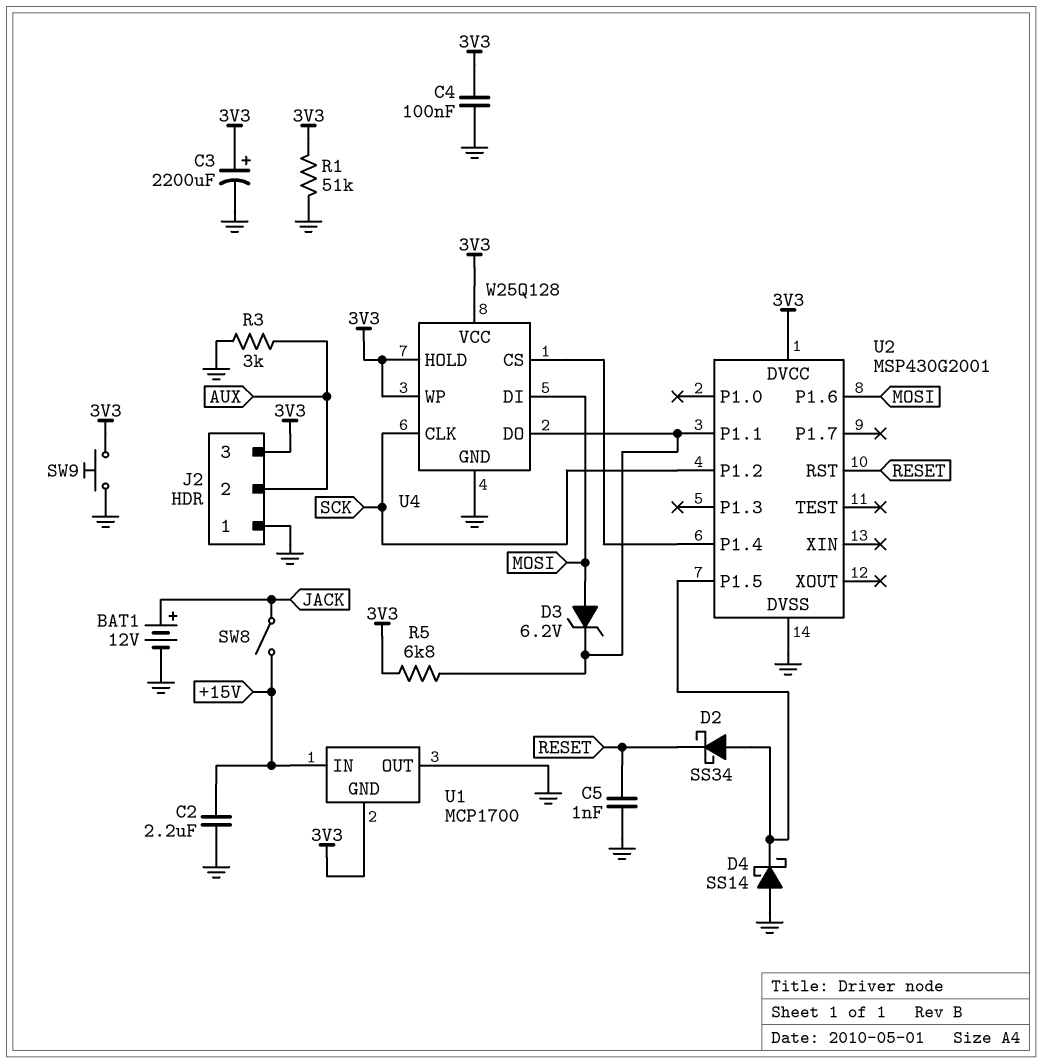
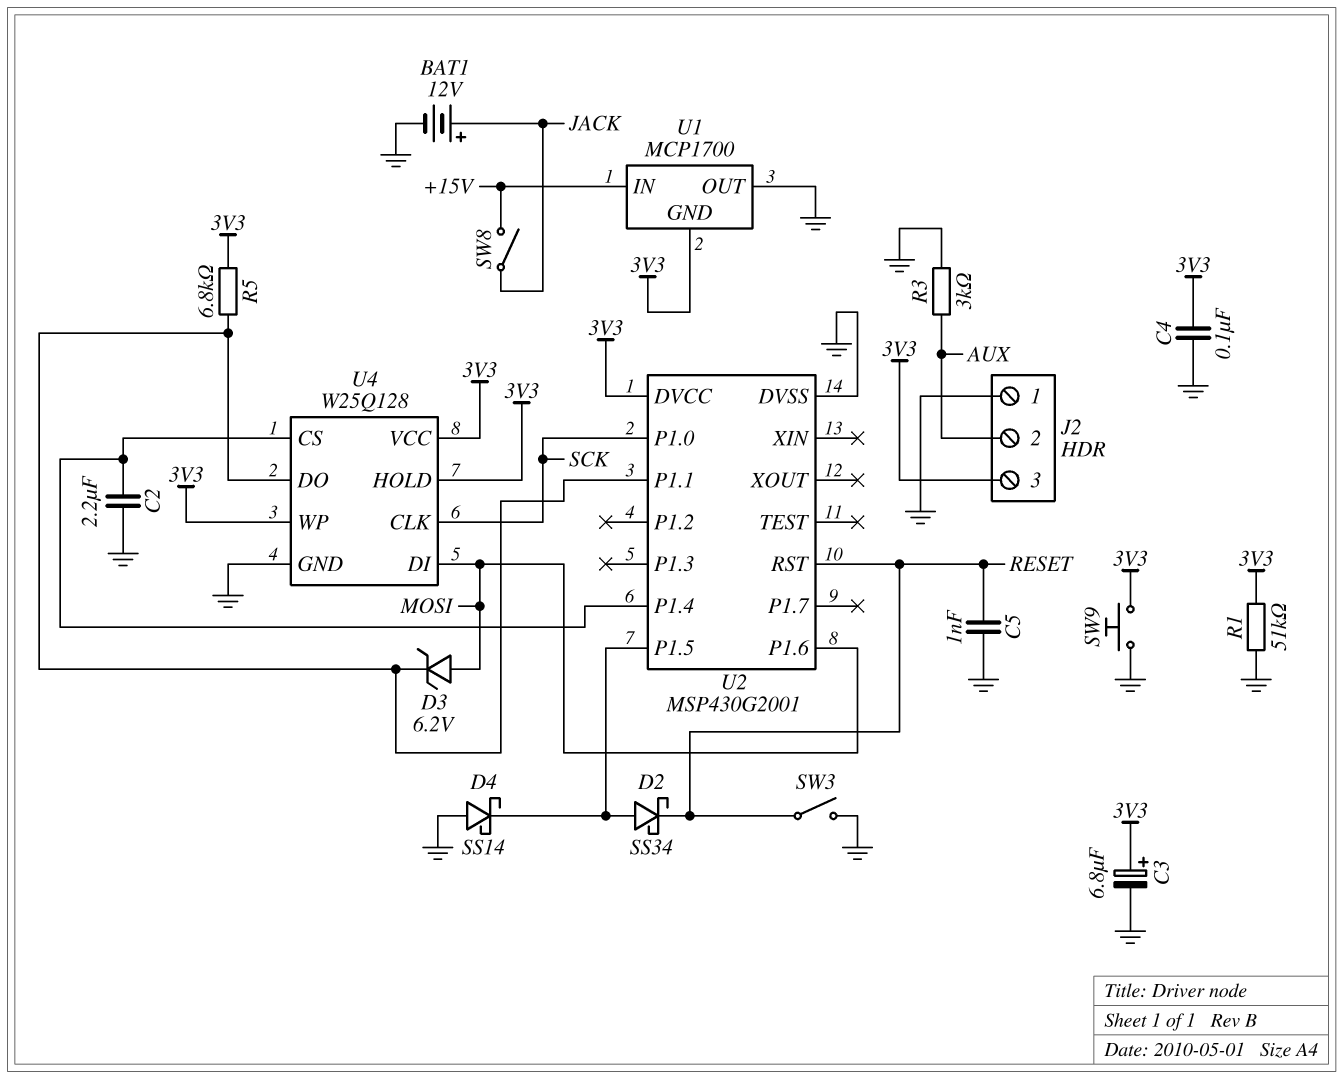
C2: 2.2uF (+15V, GND) -> 2.2uF (GND, U2/P1.4)
C3: 2200uF (plus 3V3, minus GND) -> 6.8uF (plus 3V3, minus GND)
SW3: none -> switch (GND, RESET)
U2 pin P1.0: none -> SCK
U2 pin P1.2: SCK -> none

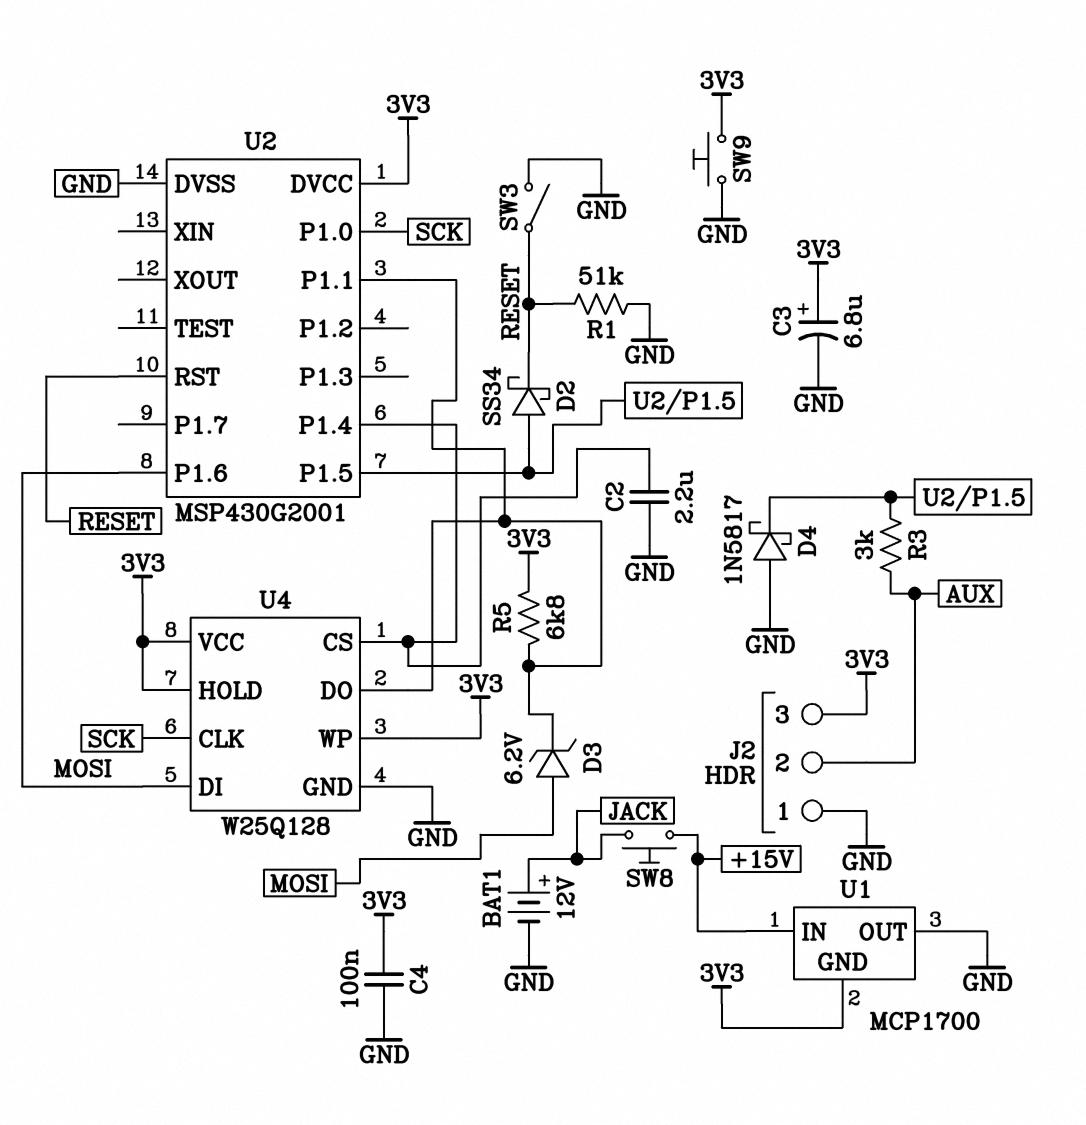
C5: 1nF (GND, RESET) -> none
D4: schottky SS14 (A GND, K U2/P1.5) -> schottky 1N5817 (A GND, K U2/P1.5)
R1: 51k (3V3, GND) -> 51k (GND, RESET)
R3: 3k (AUX, GND) -> 3k (AUX, U2/P1.5)
SW8: switch (+15V, JACK) -> button (+15V, JACK)

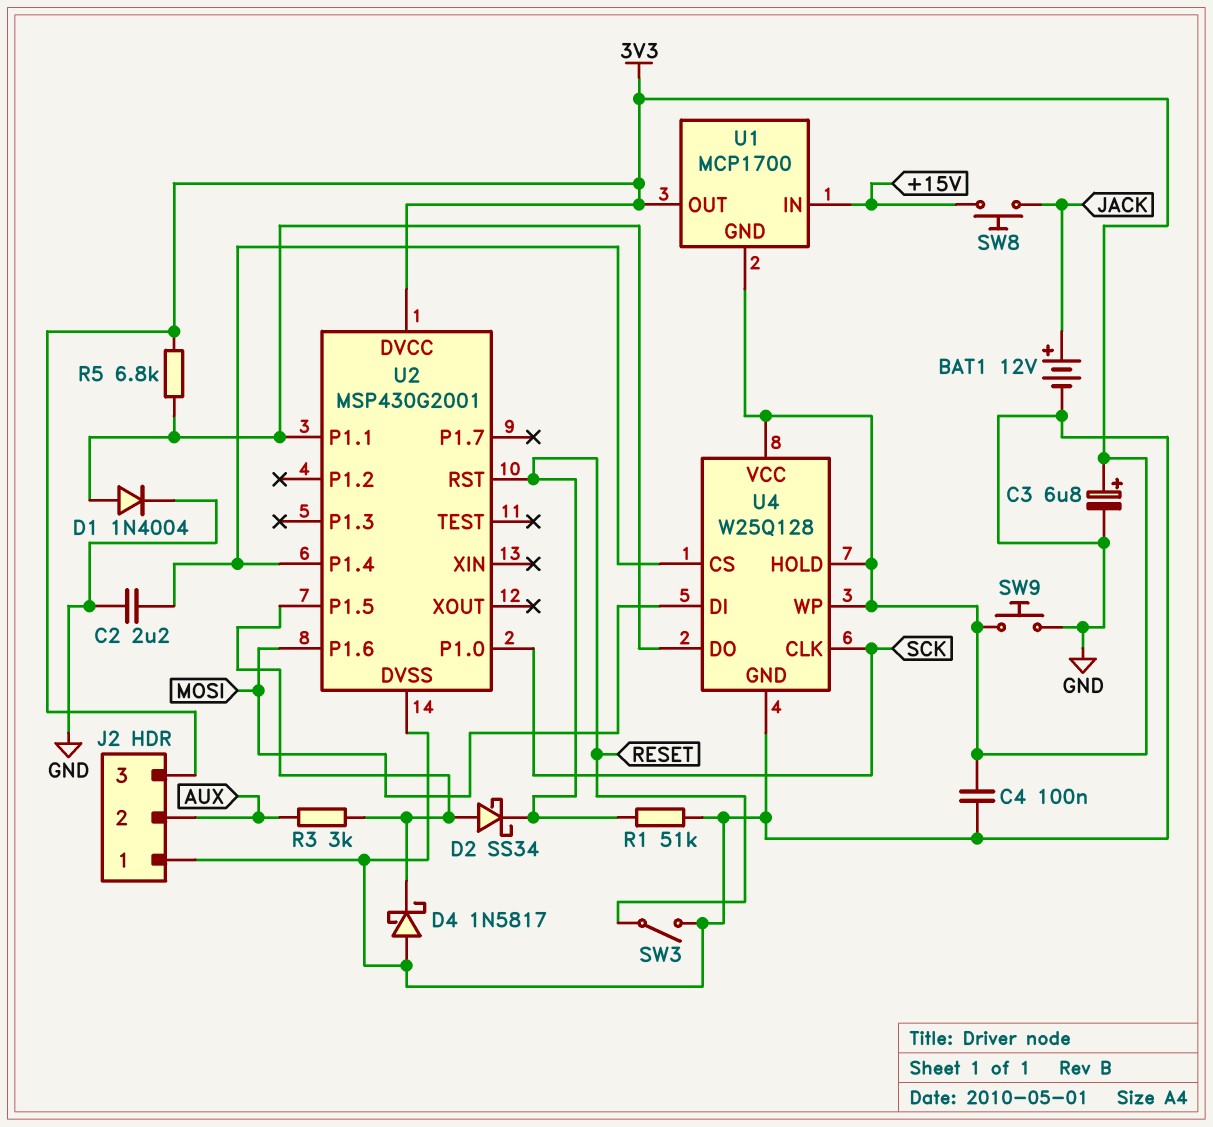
D1: none -> diode 1N4004 (A U2/P1.1, K GND)
D3: zener 6.2V (A MOSI, K U2/P1.1) -> none
U1 pin OUT: GND -> 3V3

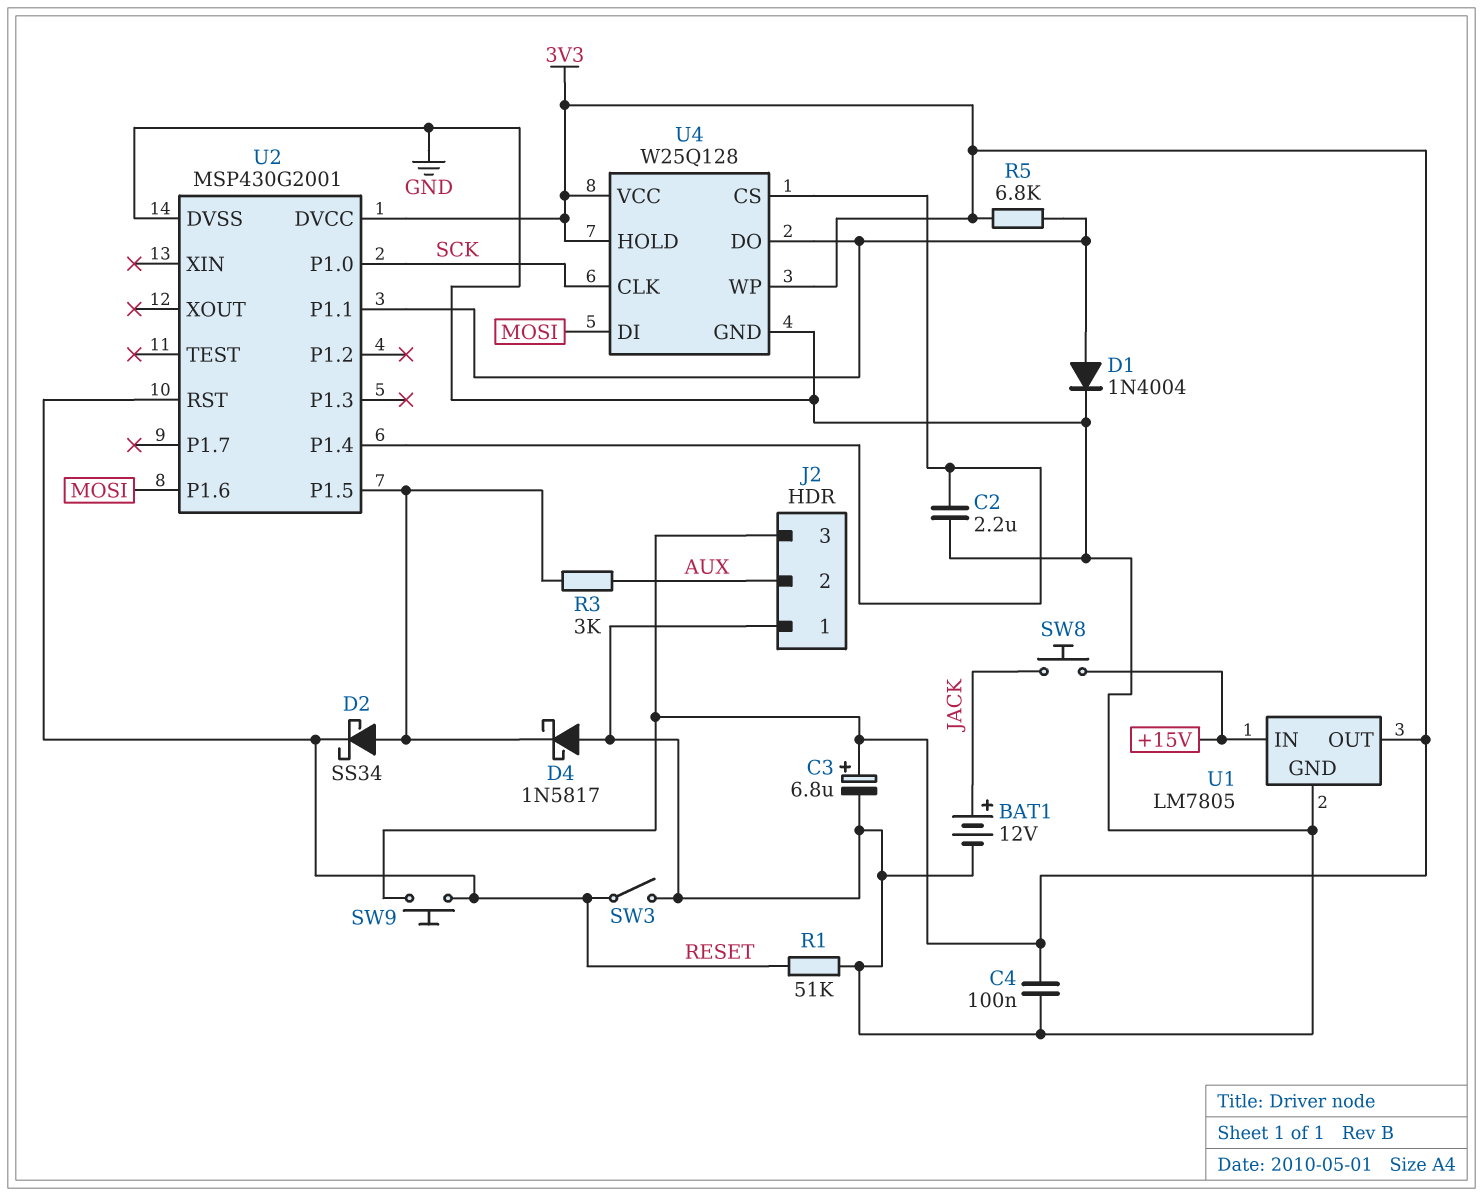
SW9: button (3V3, GND) -> button (3V3, RESET)
U1: MCP1700 -> LM7805
U1 pin GND: 3V3 -> GND

